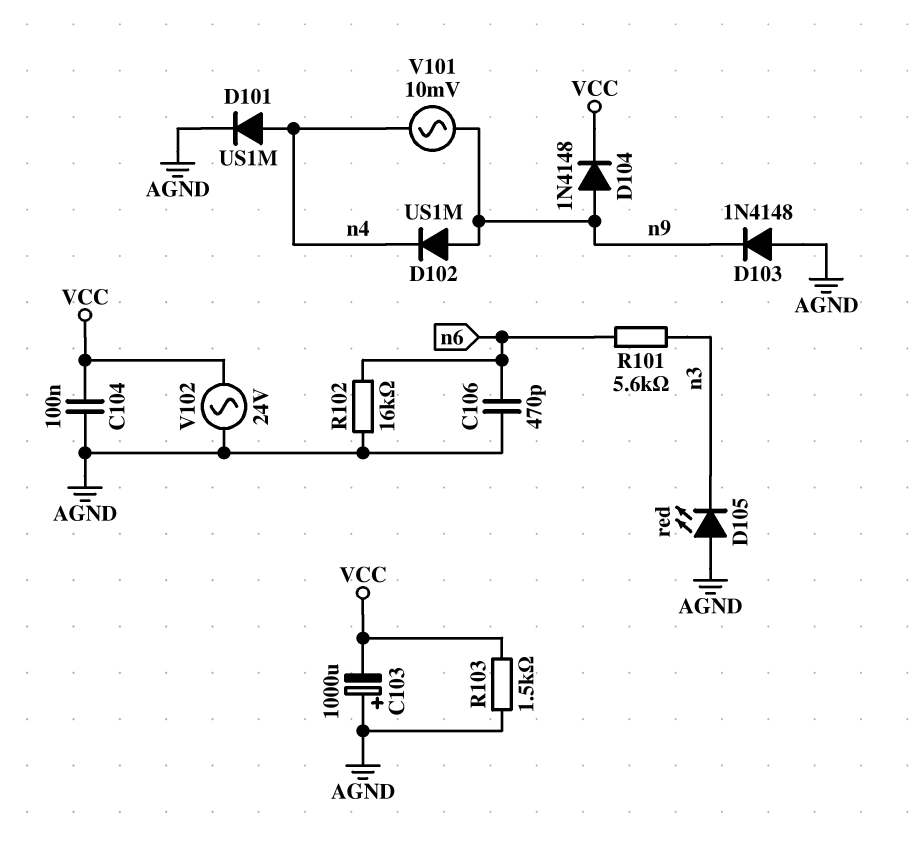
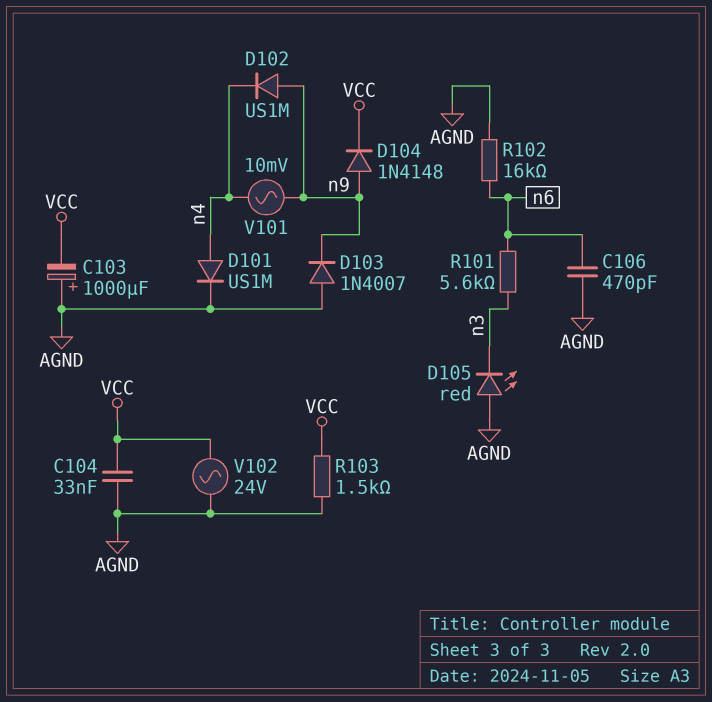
C104: 100nF (AGND, VCC) -> 33nF (AGND, VCC)
D103: diode 1N4148 (A AGND, K n9) -> diode 1N4007 (A AGND, K n9)

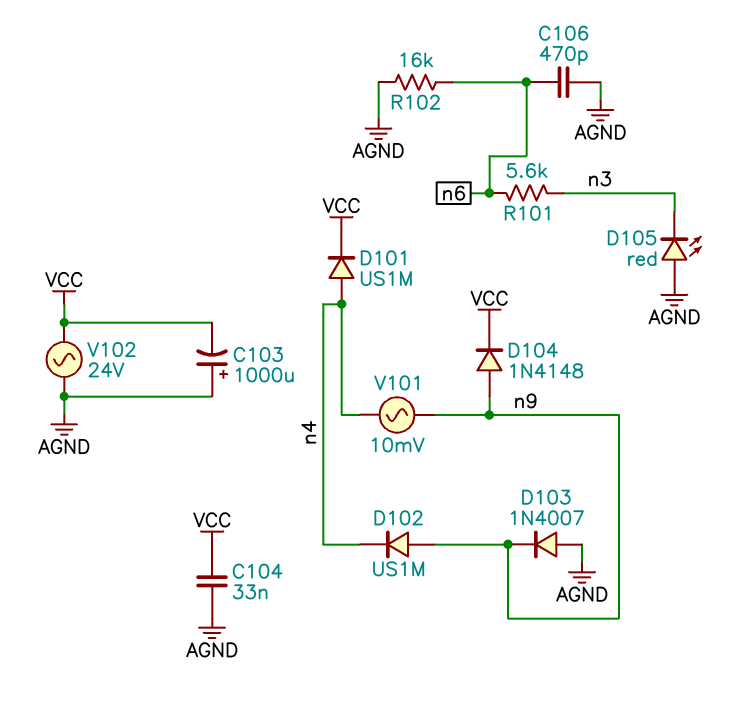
D101: diode US1M (A n4, K AGND) -> diode US1M (A n4, K VCC)
R103: 1.5k (AGND, VCC) -> none

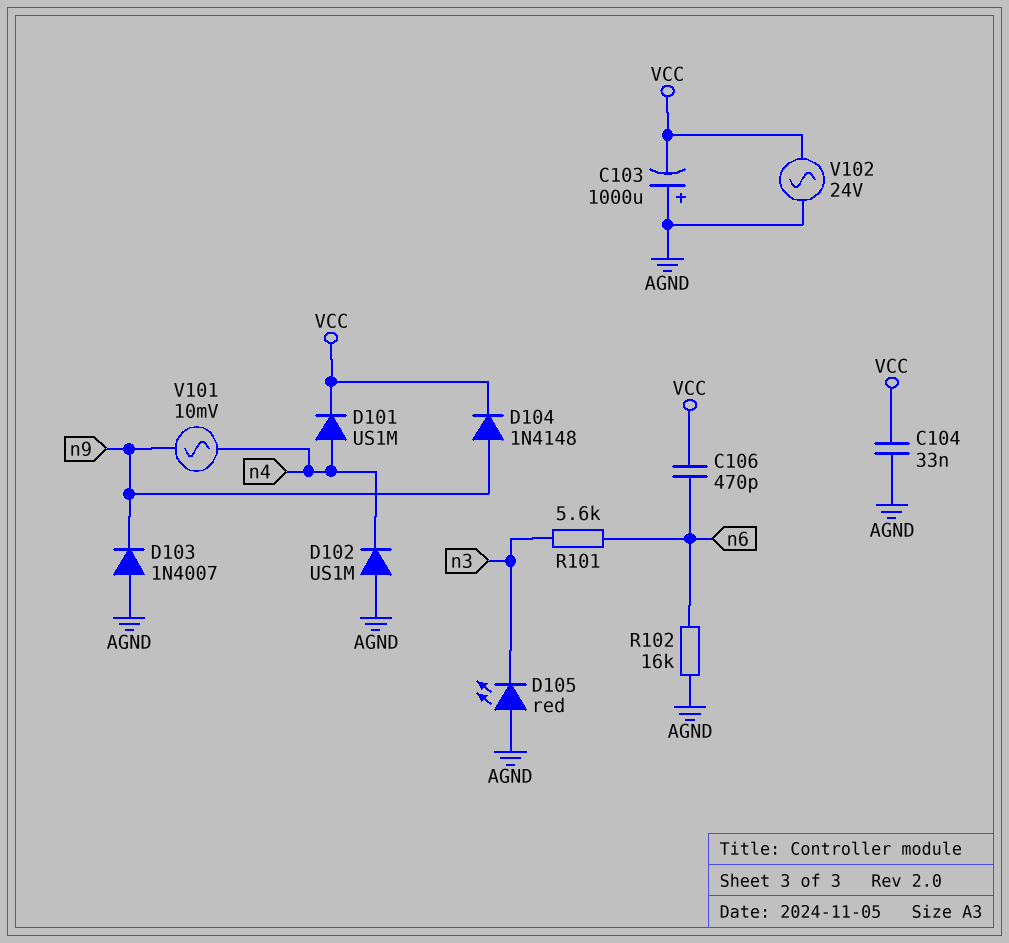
C106: 470pF (AGND, n6) -> 470pF (VCC, n6)
D102: diode US1M (A n9, K n4) -> diode US1M (A AGND, K n4)

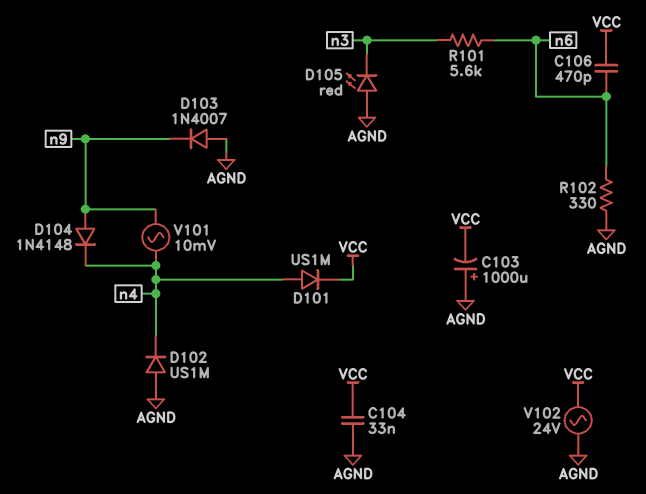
D104: diode 1N4148 (A n9, K VCC) -> diode 1N4148 (A n9, K n4)
R102: 16k (AGND, n6) -> 330 (AGND, n6)

